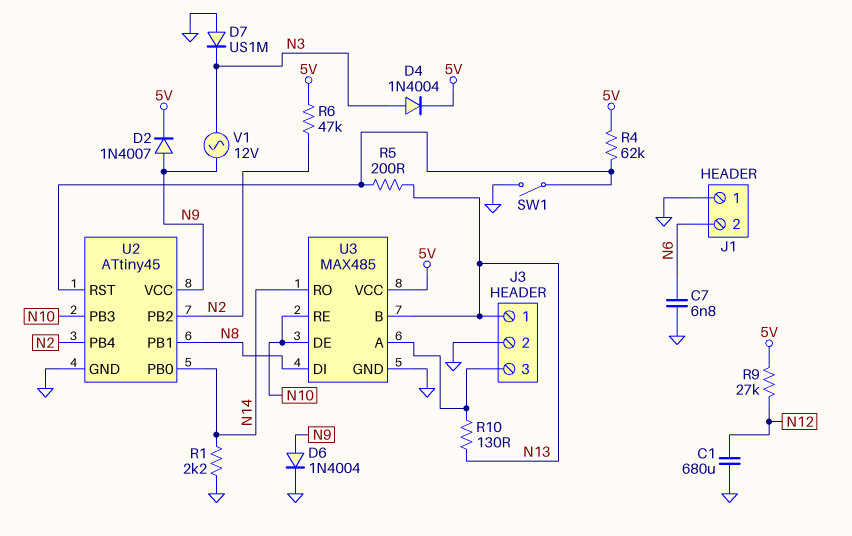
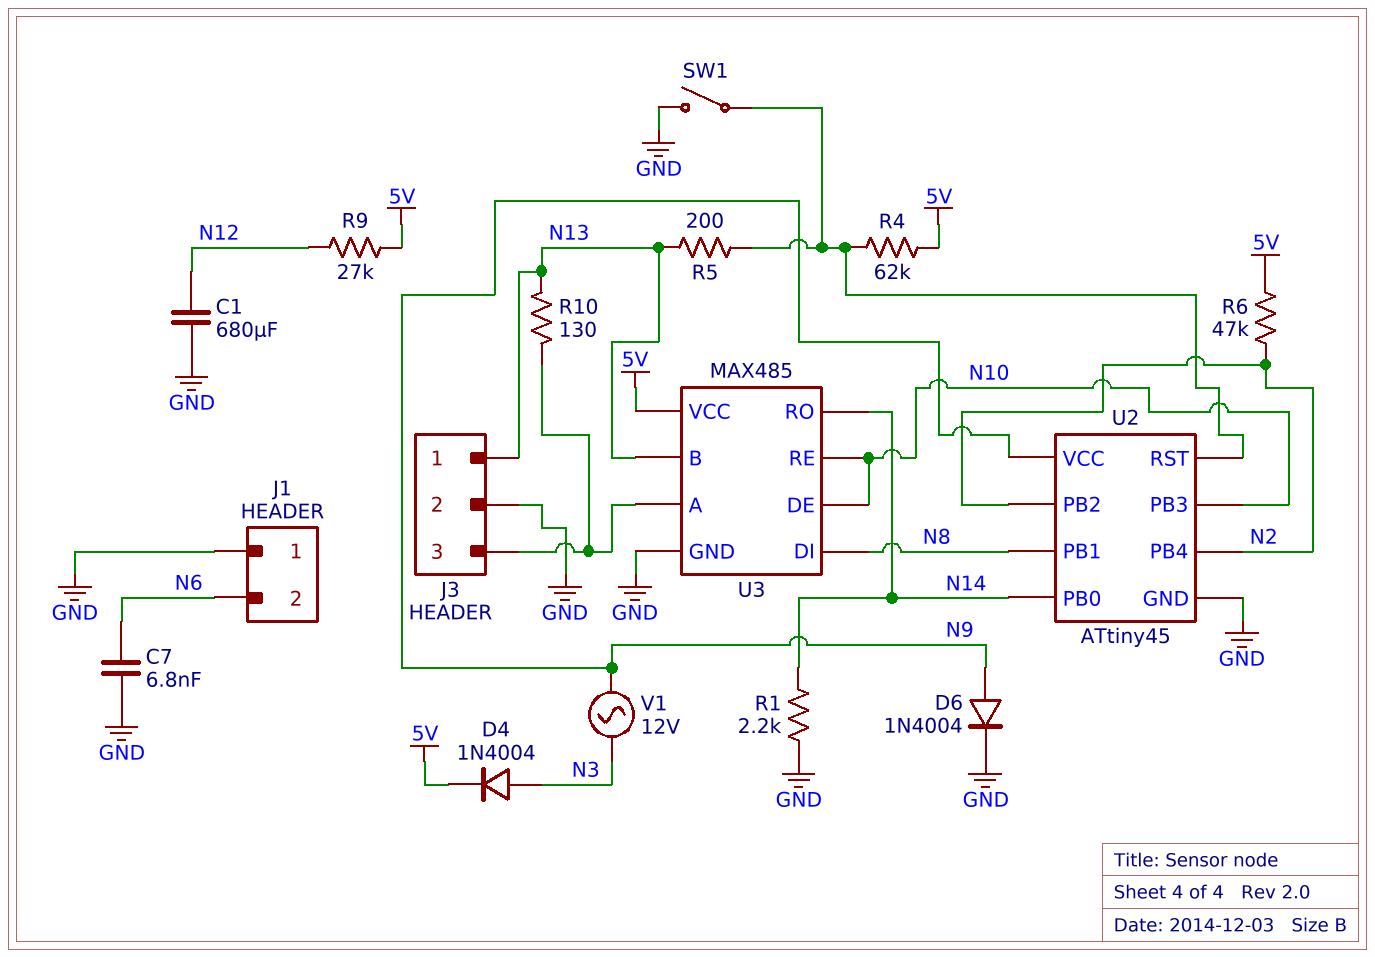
D2: diode 1N4007 (A N9, K 5V) -> none
D7: diode US1M (A GND, K N3) -> none

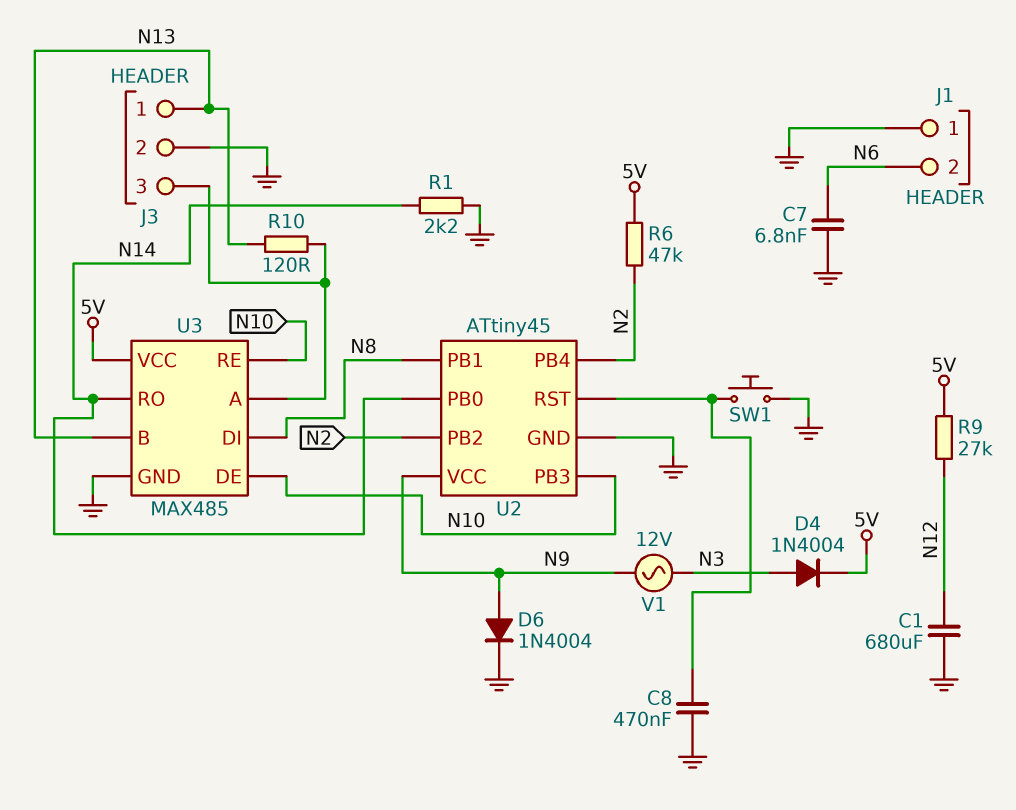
C8: none -> 470nF (GND, U2/RST)
R4: 62k (5V, U2/RST) -> none
R5: 200 (N13, U2/RST) -> none
R10: 130 (J3/3, N13) -> 120 (J3/3, N13)
SW1: switch (GND, U2/RST) -> button (GND, U2/RST)

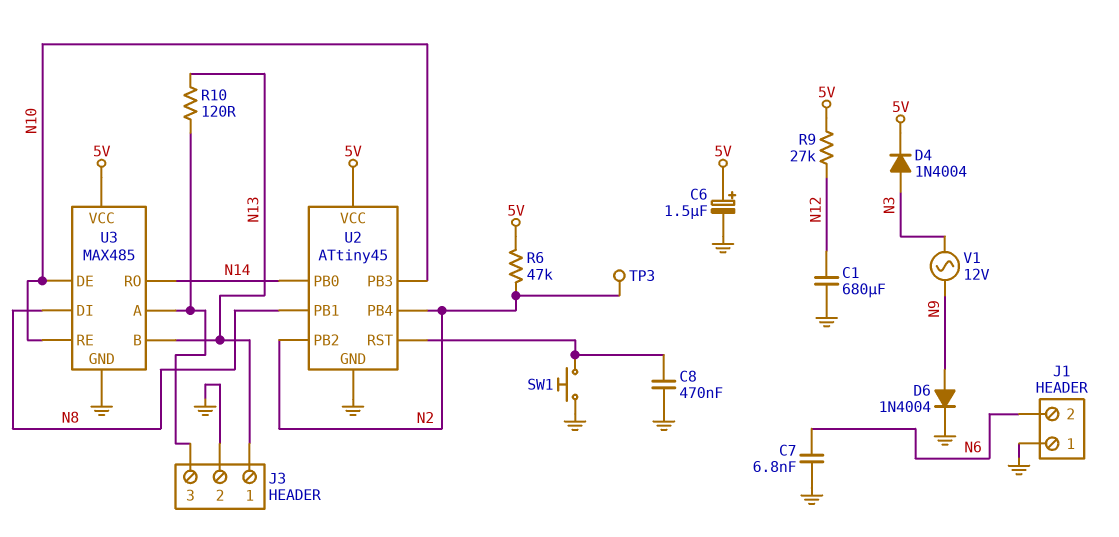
C6: none -> 1.5uF (plus 5V, minus GND)
R1: 2.2k (GND, N14) -> none
TP3: none -> test point (N2)
U2 pin VCC: N9 -> 5V

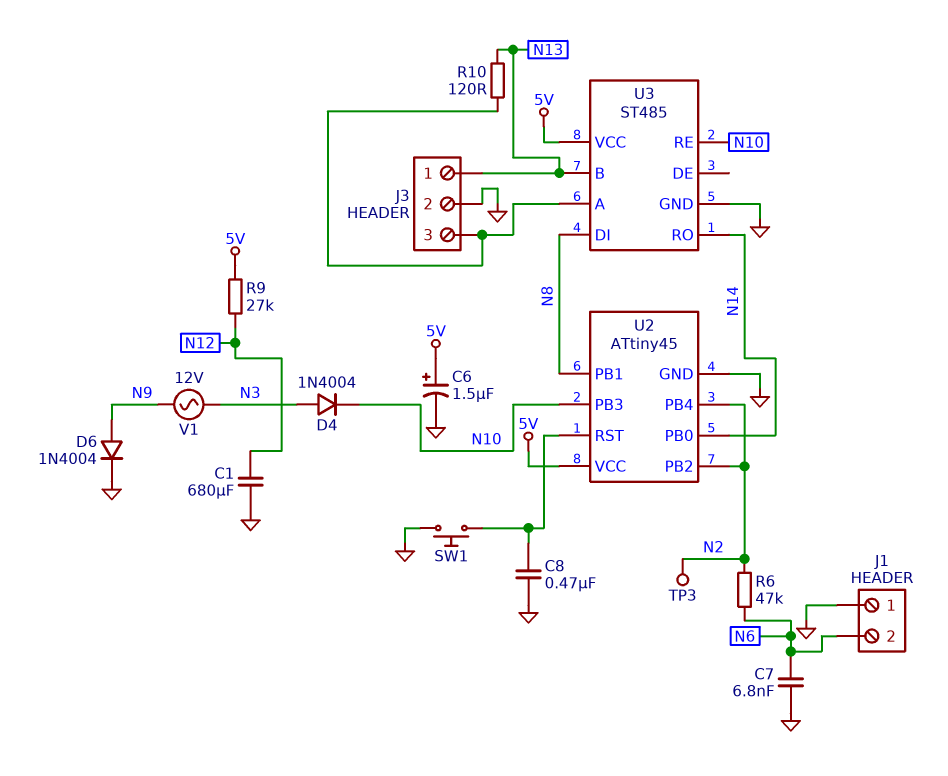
D4: diode 1N4004 (A N3, K 5V) -> diode 1N4004 (A N3, K N10)
R6: 47k (5V, N2) -> 47k (N2, N6)
U3: MAX485 -> ST485
U3 pin DE: N10 -> none

